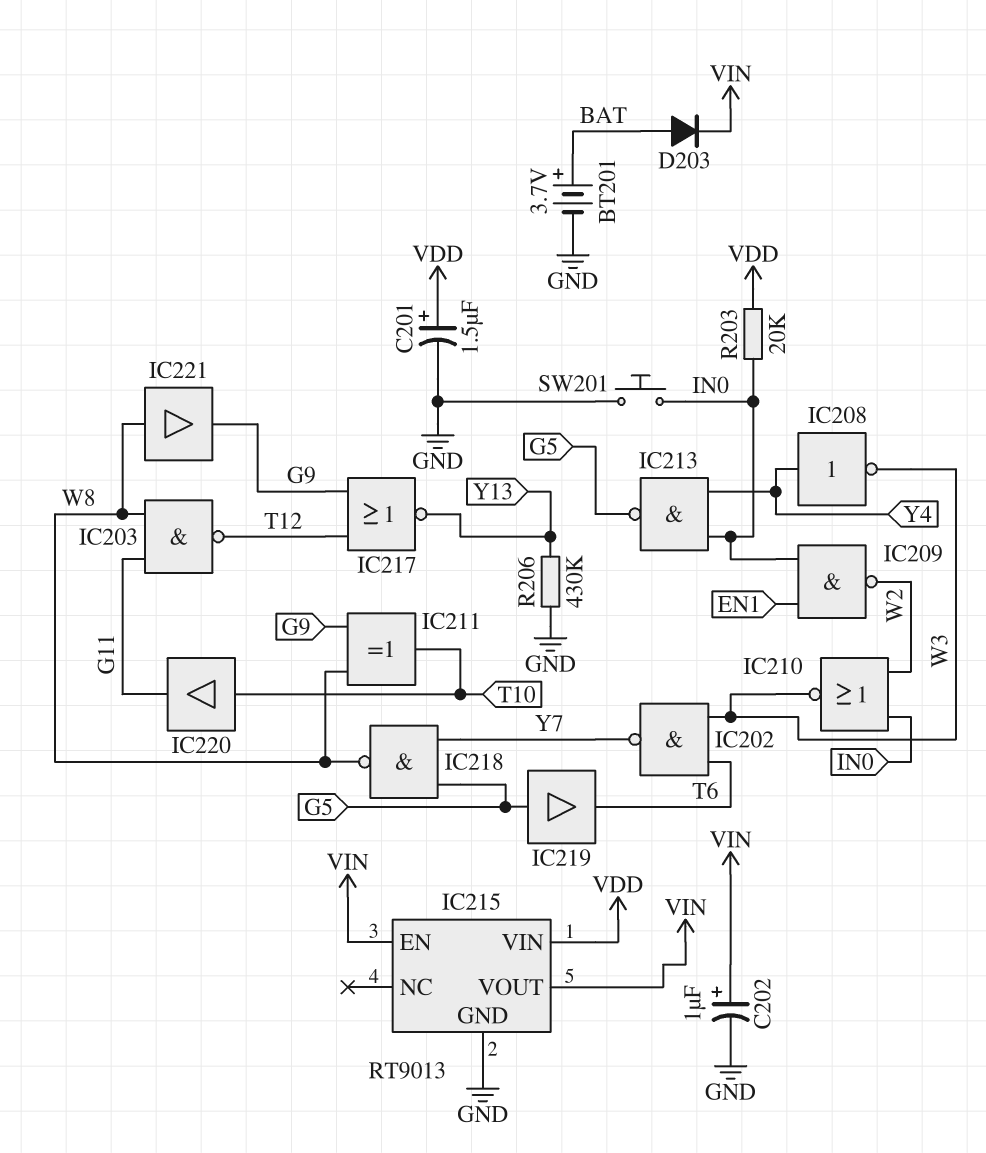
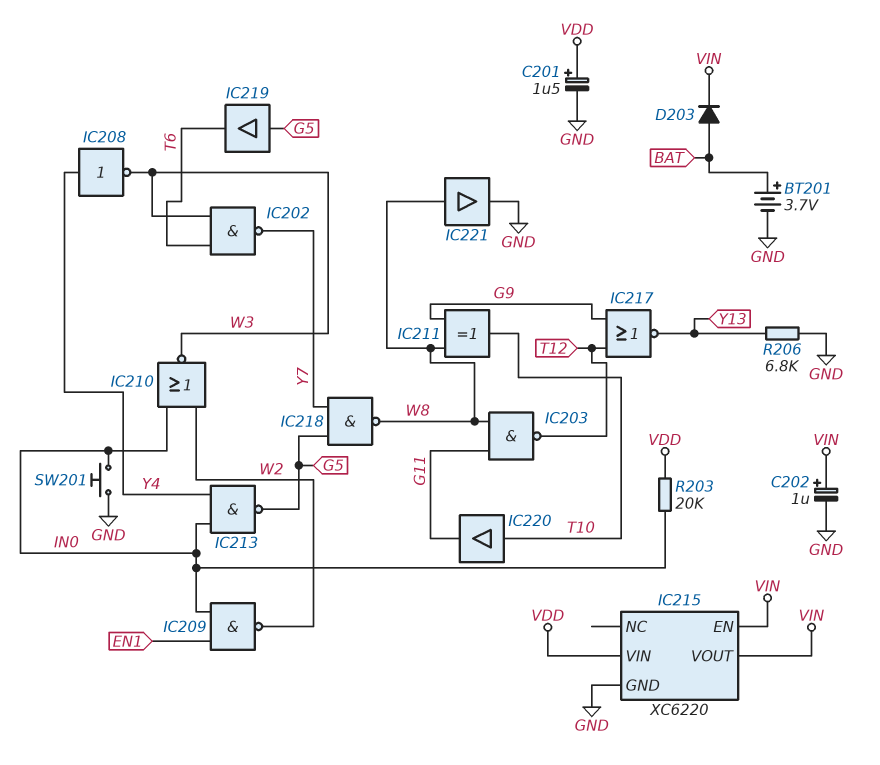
IC215: RT9013 -> XC6220
IC221: buffer (in W8, out G9) -> buffer (in W8, out GND)
R206: 430k (GND, Y13) -> 6.8k (GND, Y13)

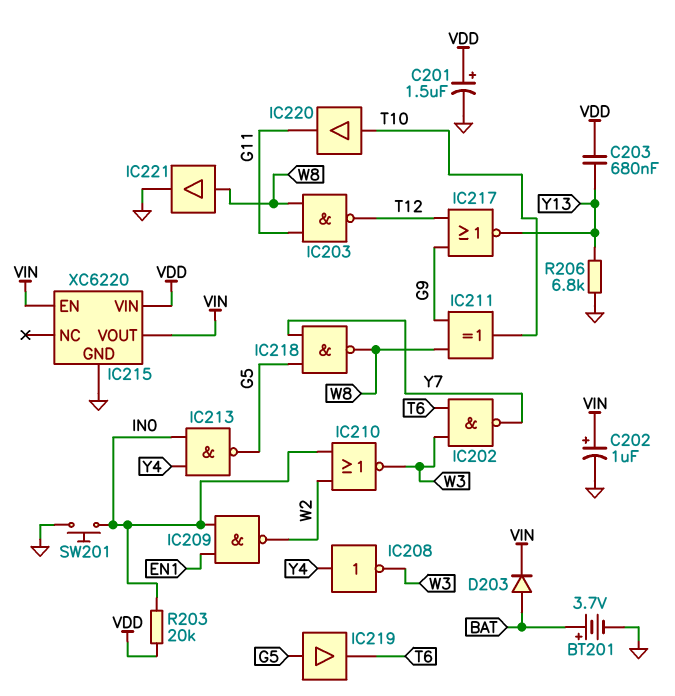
C203: none -> 680nF (VDD, Y13)

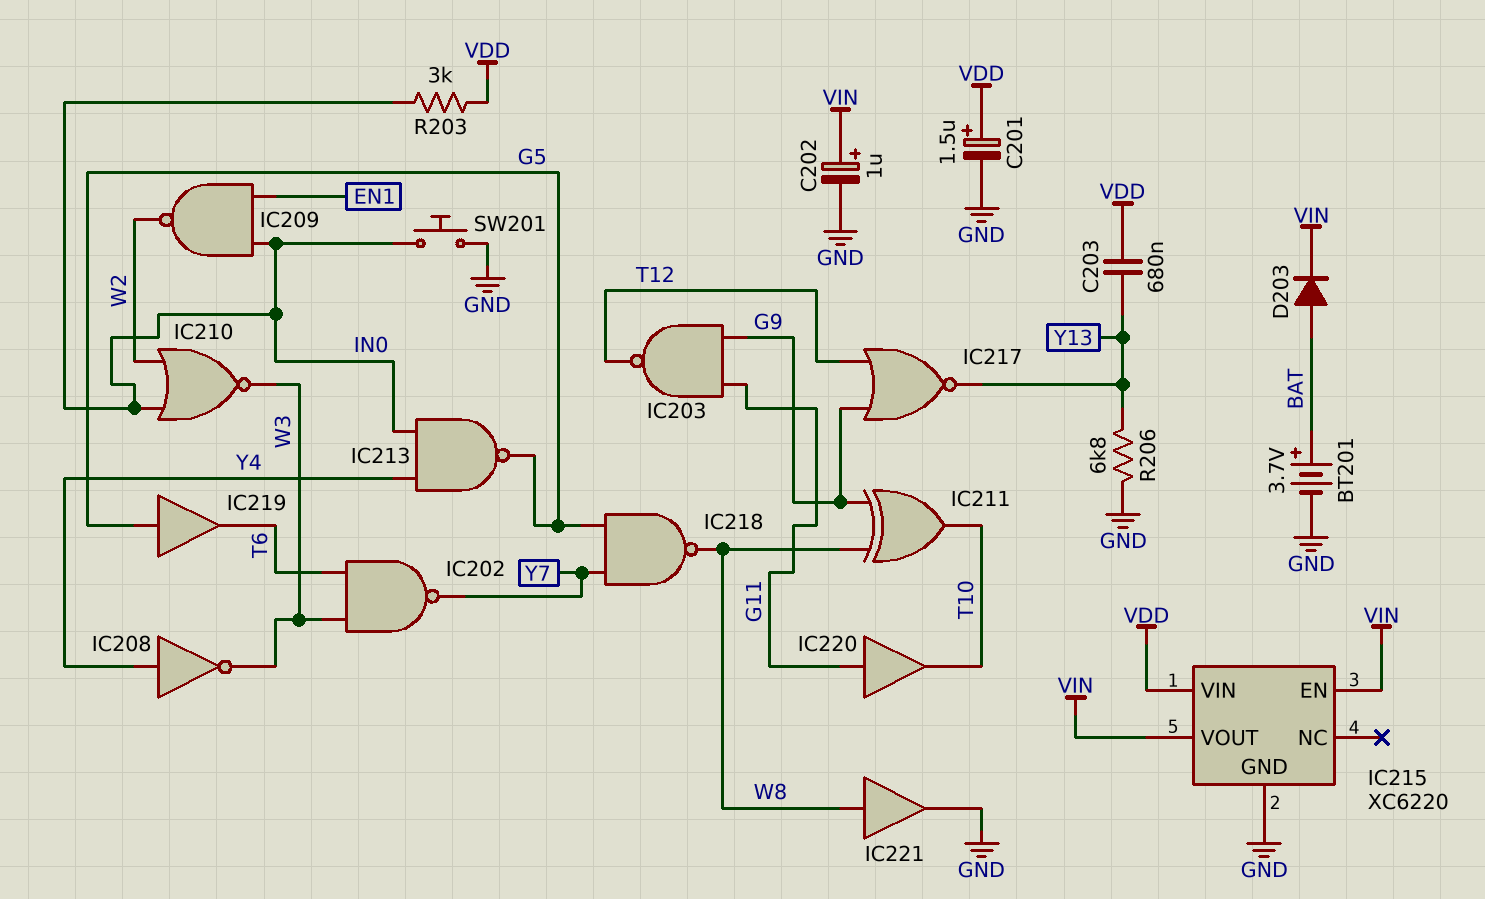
IC203: NAND (in G11, in W8, out T12) -> NAND (in G9, in G11, out T12)
IC220: buffer (in T10, out G11) -> buffer (in G11, out T10)
R203: 20k (IN0, VDD) -> 3k (IN0, VDD)

